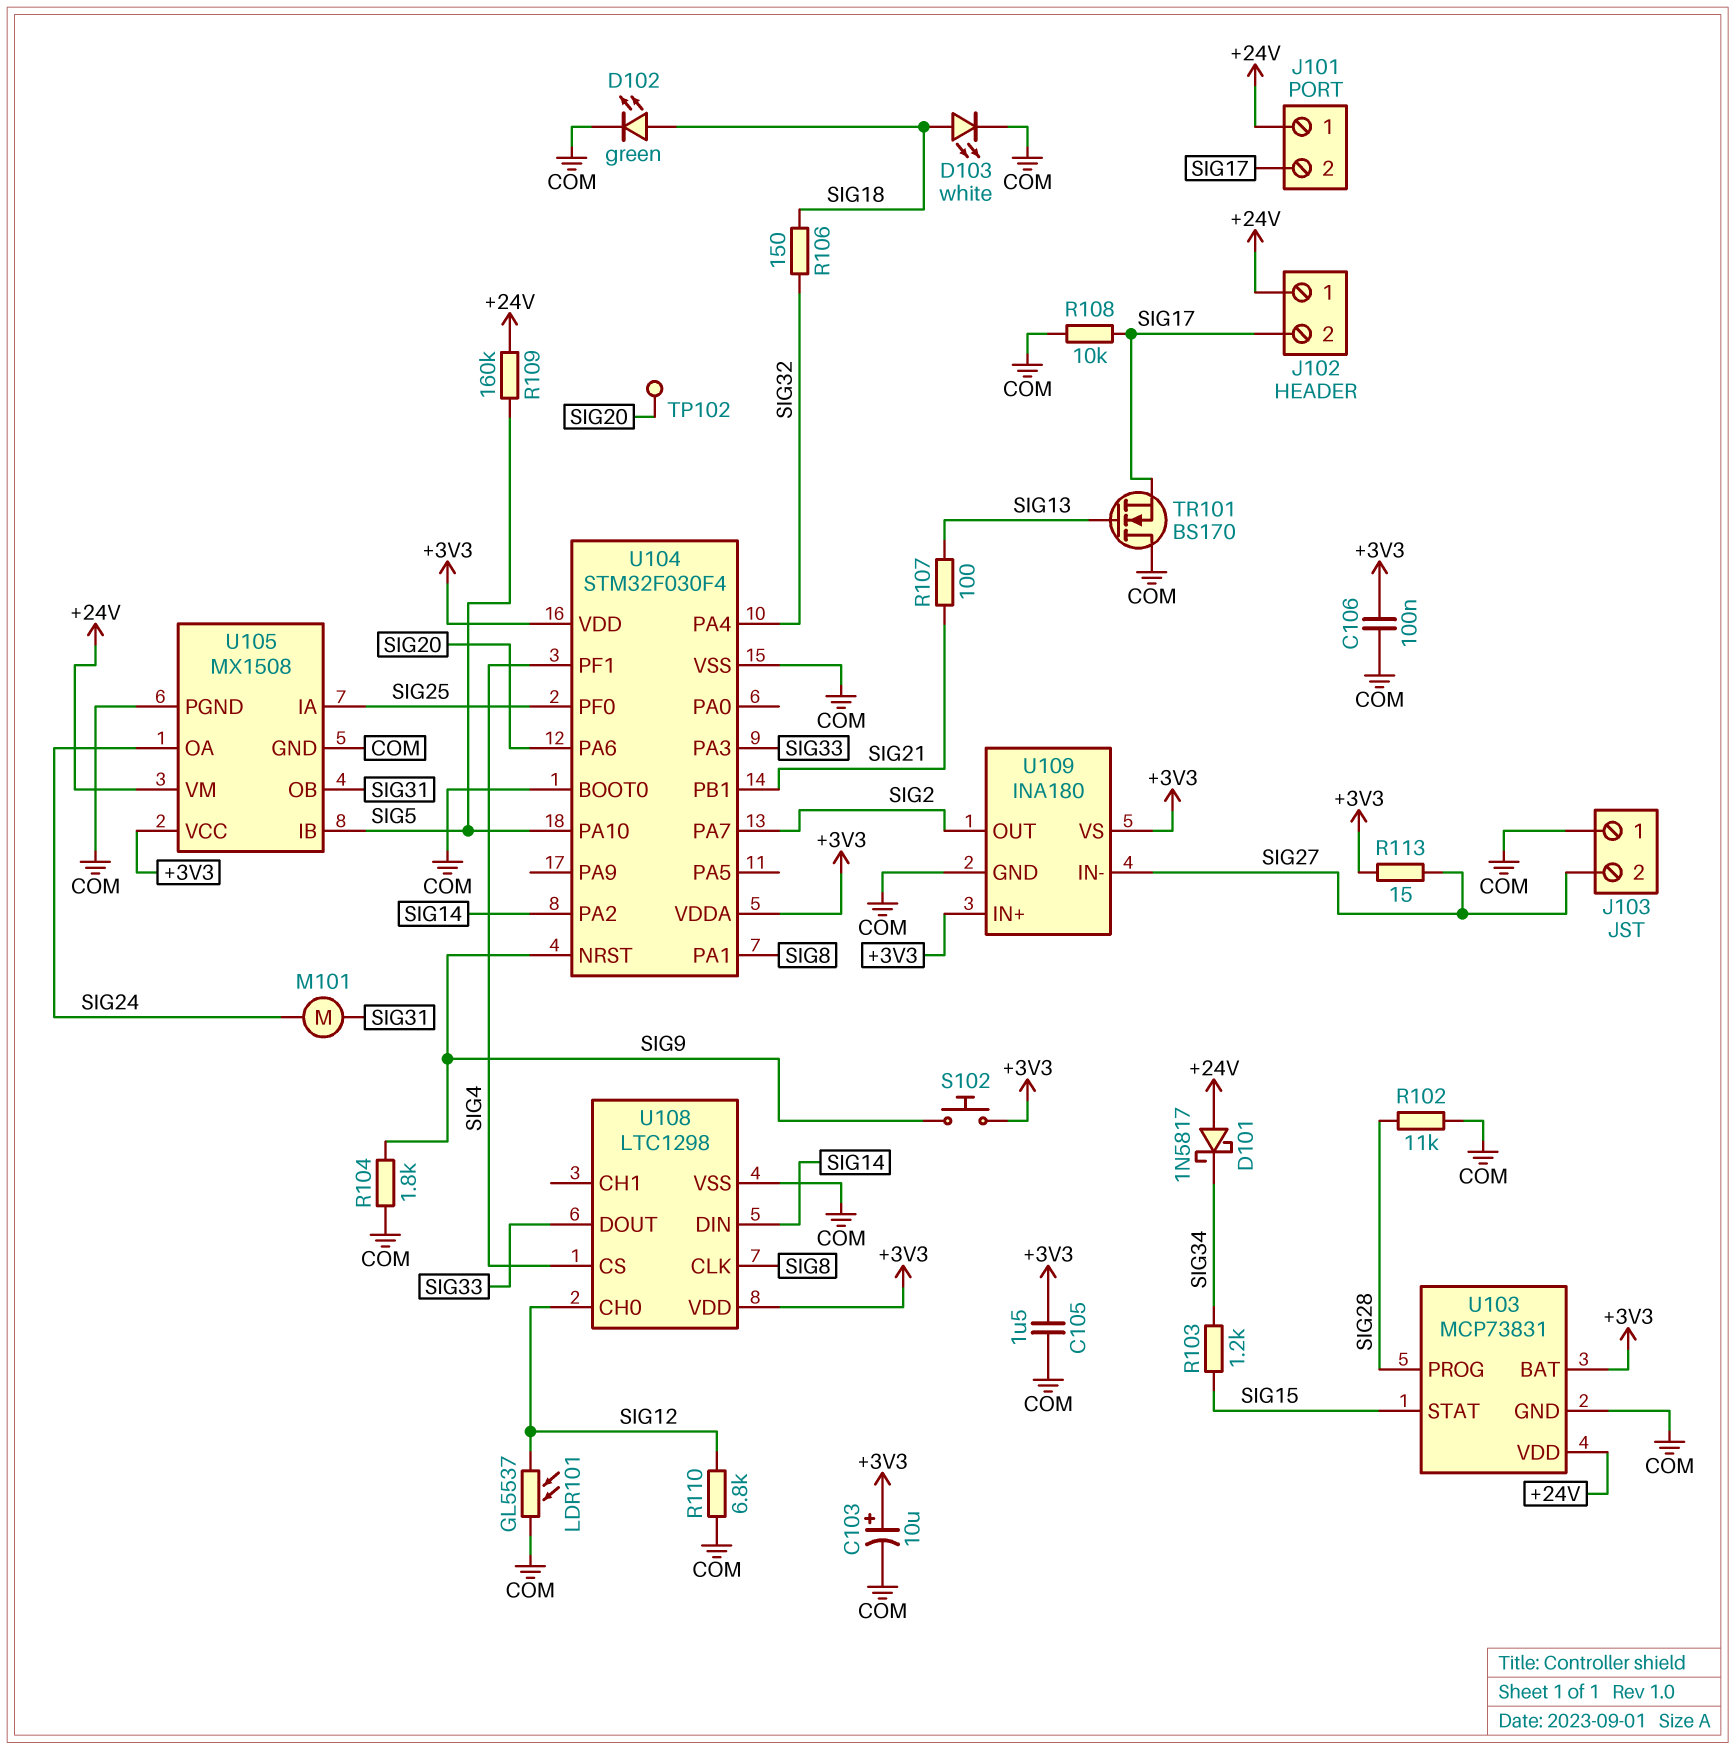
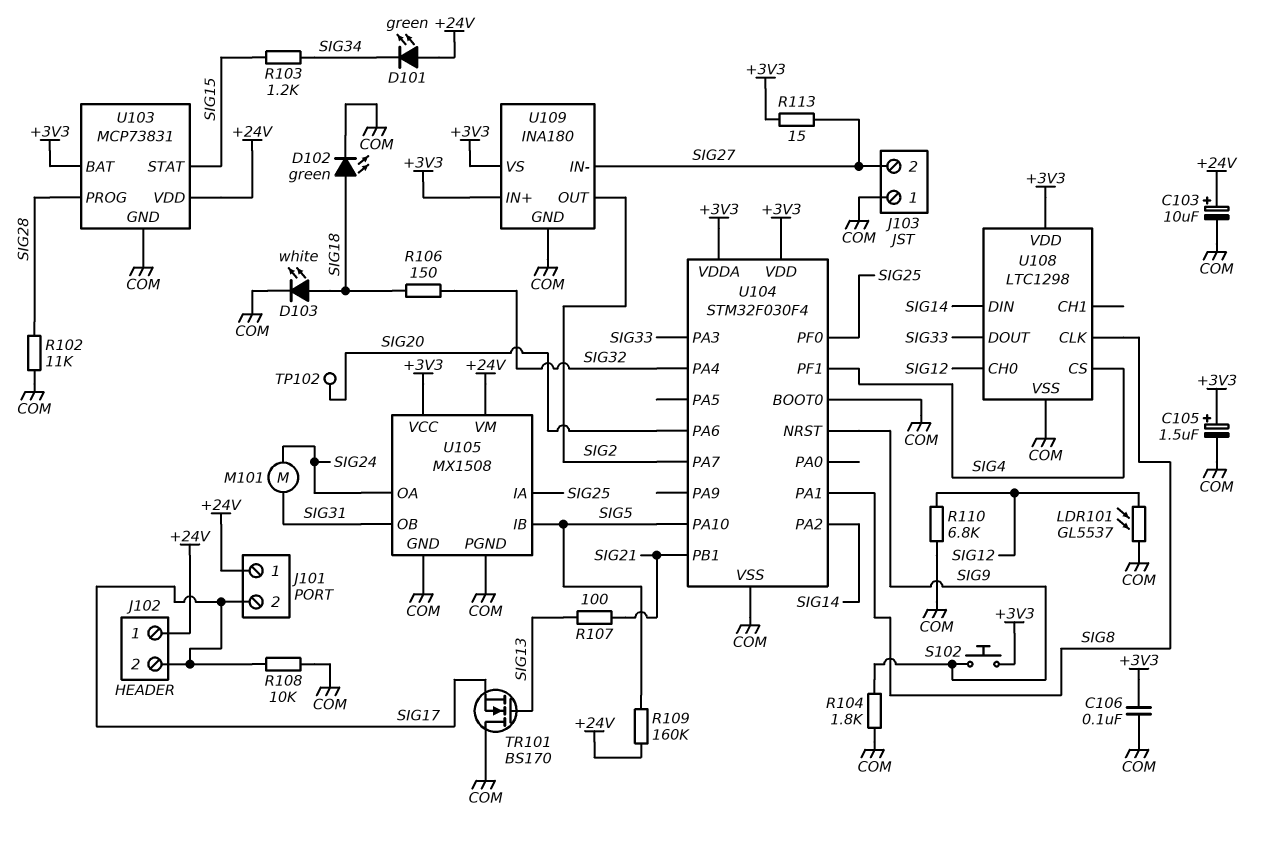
C103: 10uF (plus +3V3, minus COM) -> 10uF (plus +24V, minus COM)
C105: 1.5uF (+3V3, COM) -> 1.5uF (plus +3V3, minus COM)
D101: schottky 1N5817 (A +24V, K SIG34) -> LED green (A +24V, K SIG34)

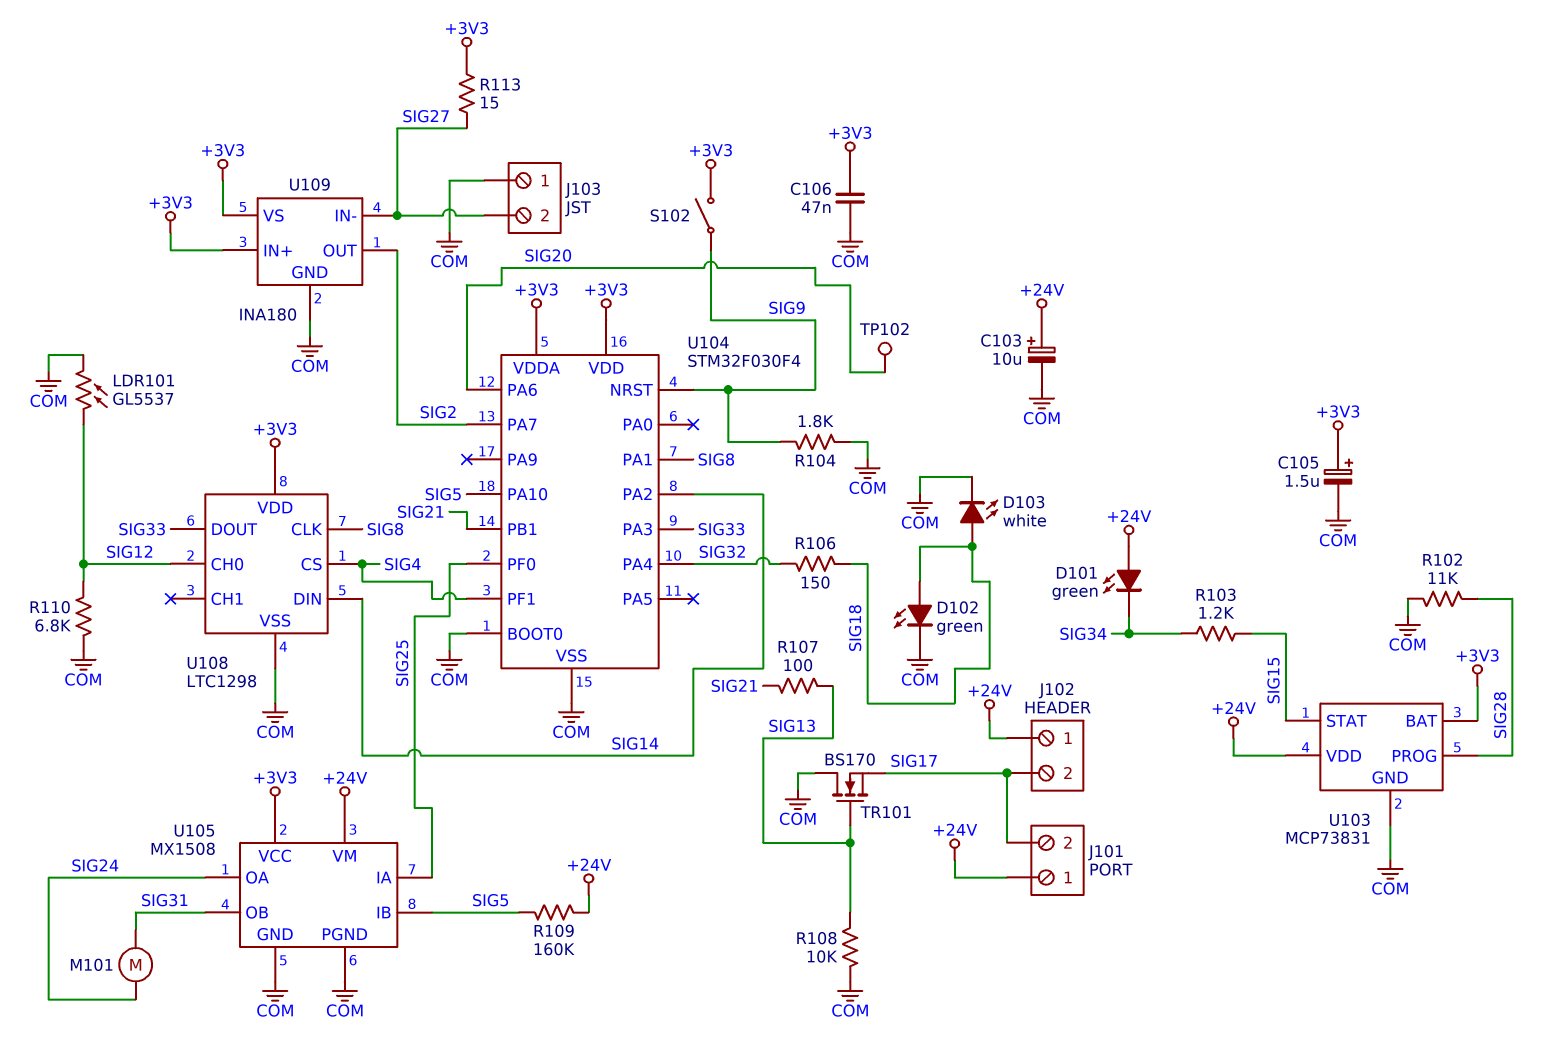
C106: 100nF (+3V3, COM) -> 47nF (+3V3, COM)
R108: 10k (COM, SIG17) -> 10k (COM, SIG13)
S102: button (+3V3, SIG9) -> switch (+3V3, SIG9)

